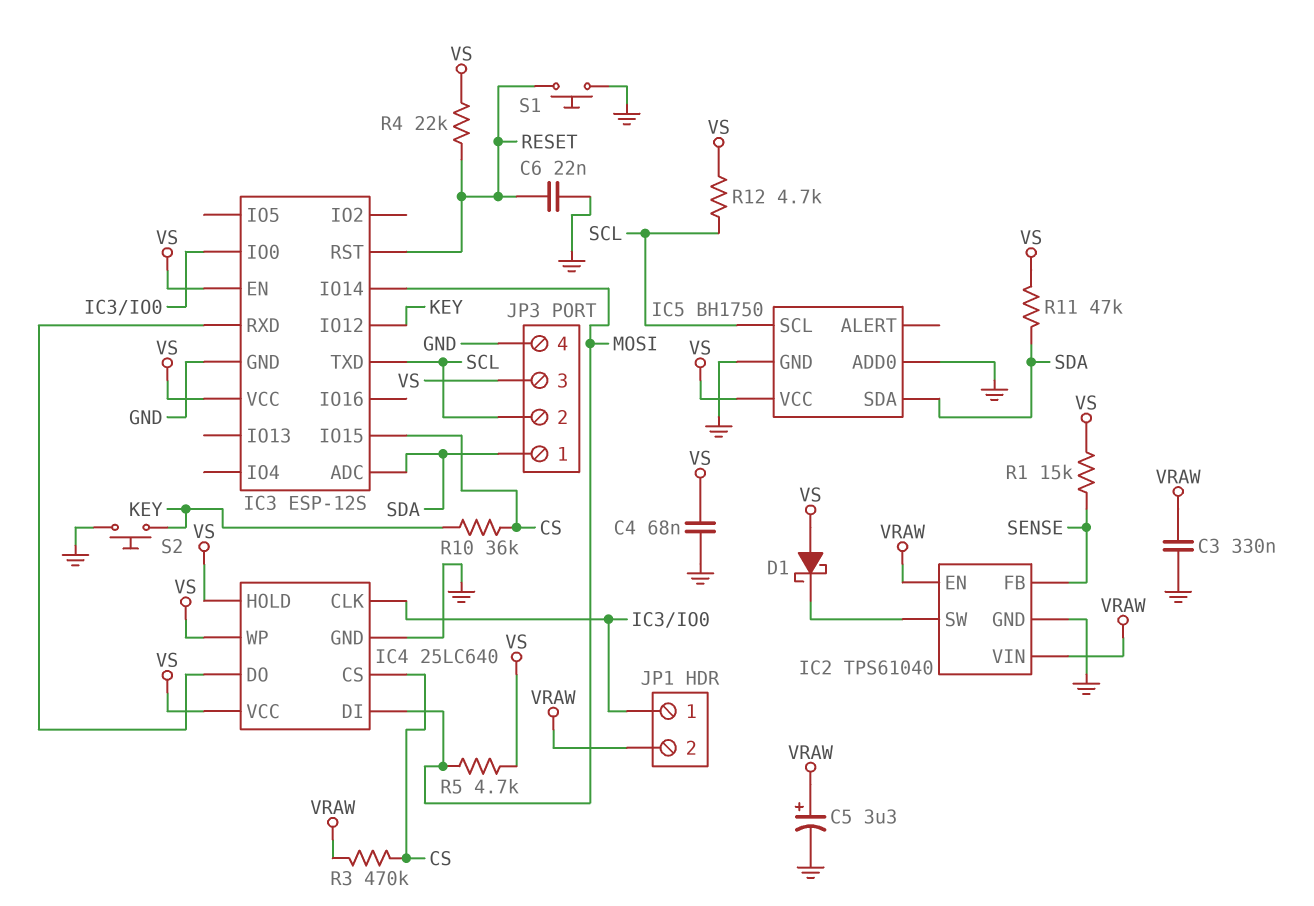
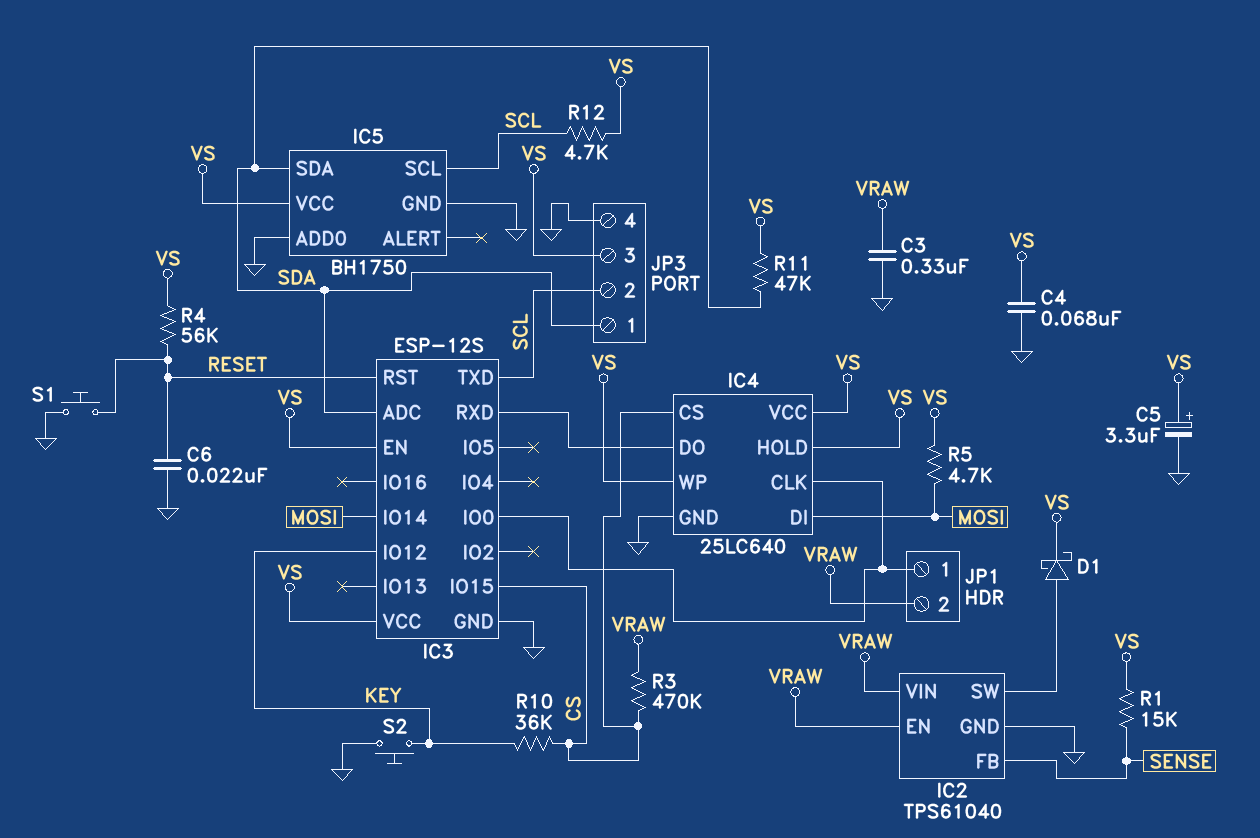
C5: 3.3uF (plus VRAW, minus GND) -> 3.3uF (plus VS, minus GND)
D1: schottky (A VS, K IC2/SW) -> schottky (A IC2/SW, K VS)
R4: 22k (RESET, VS) -> 56k (RESET, VS)

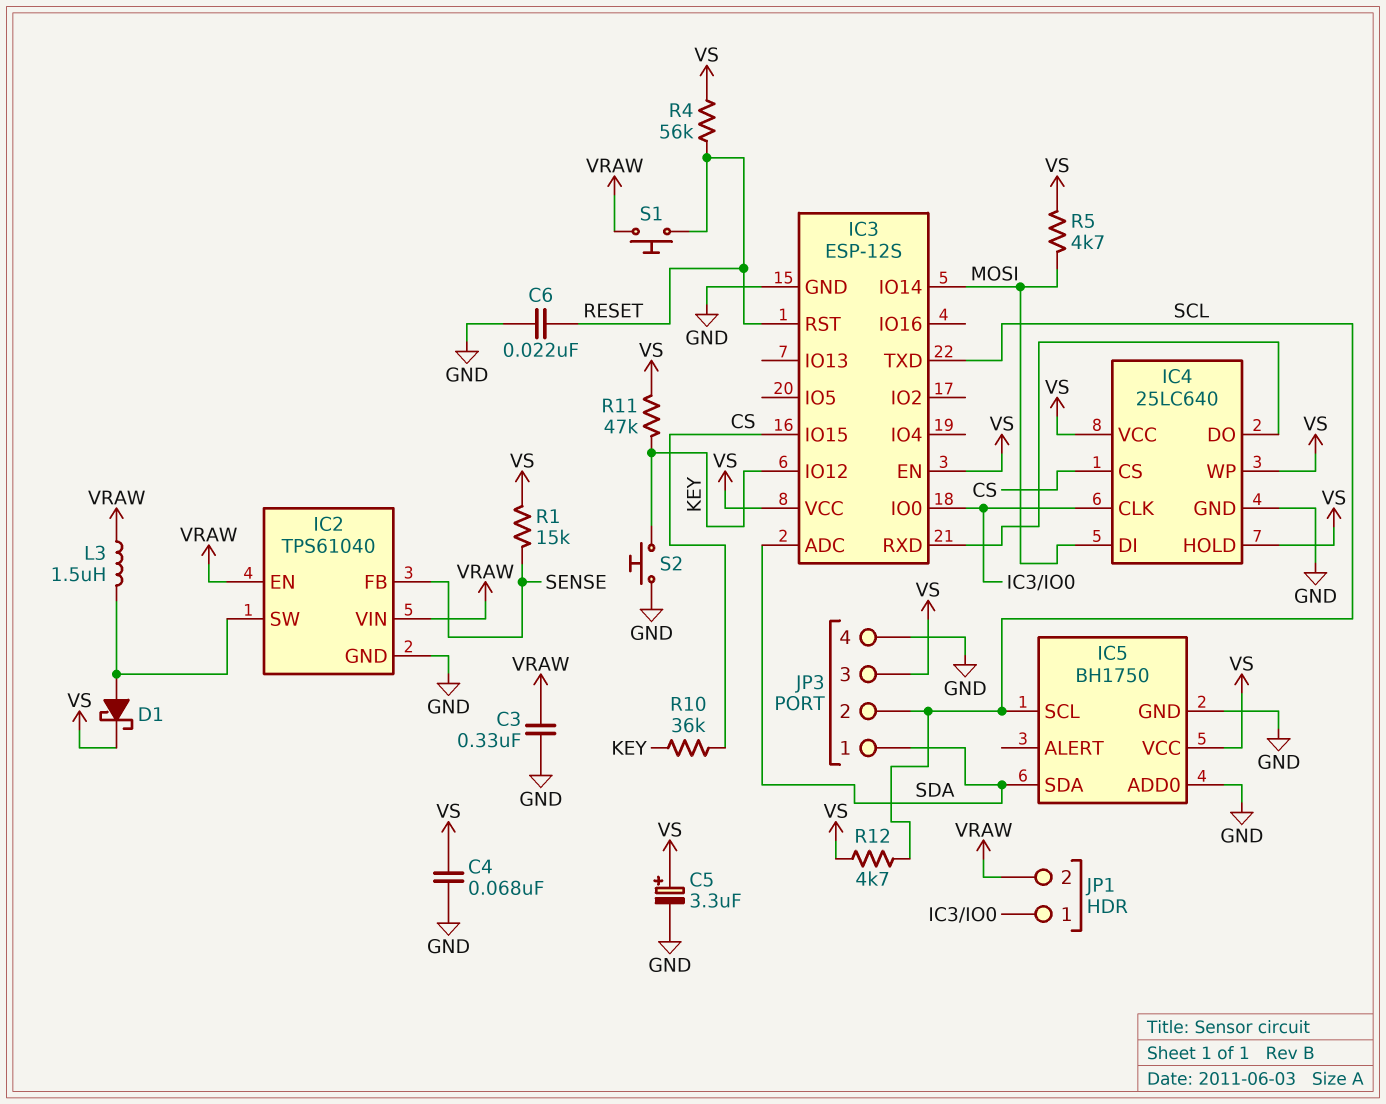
L3: none -> 1.5uH (IC2/SW, VRAW)
R3: 470k (CS, VRAW) -> none
R11: 47k (SDA, VS) -> 47k (KEY, VS)
S1: button (GND, RESET) -> button (RESET, VRAW)

